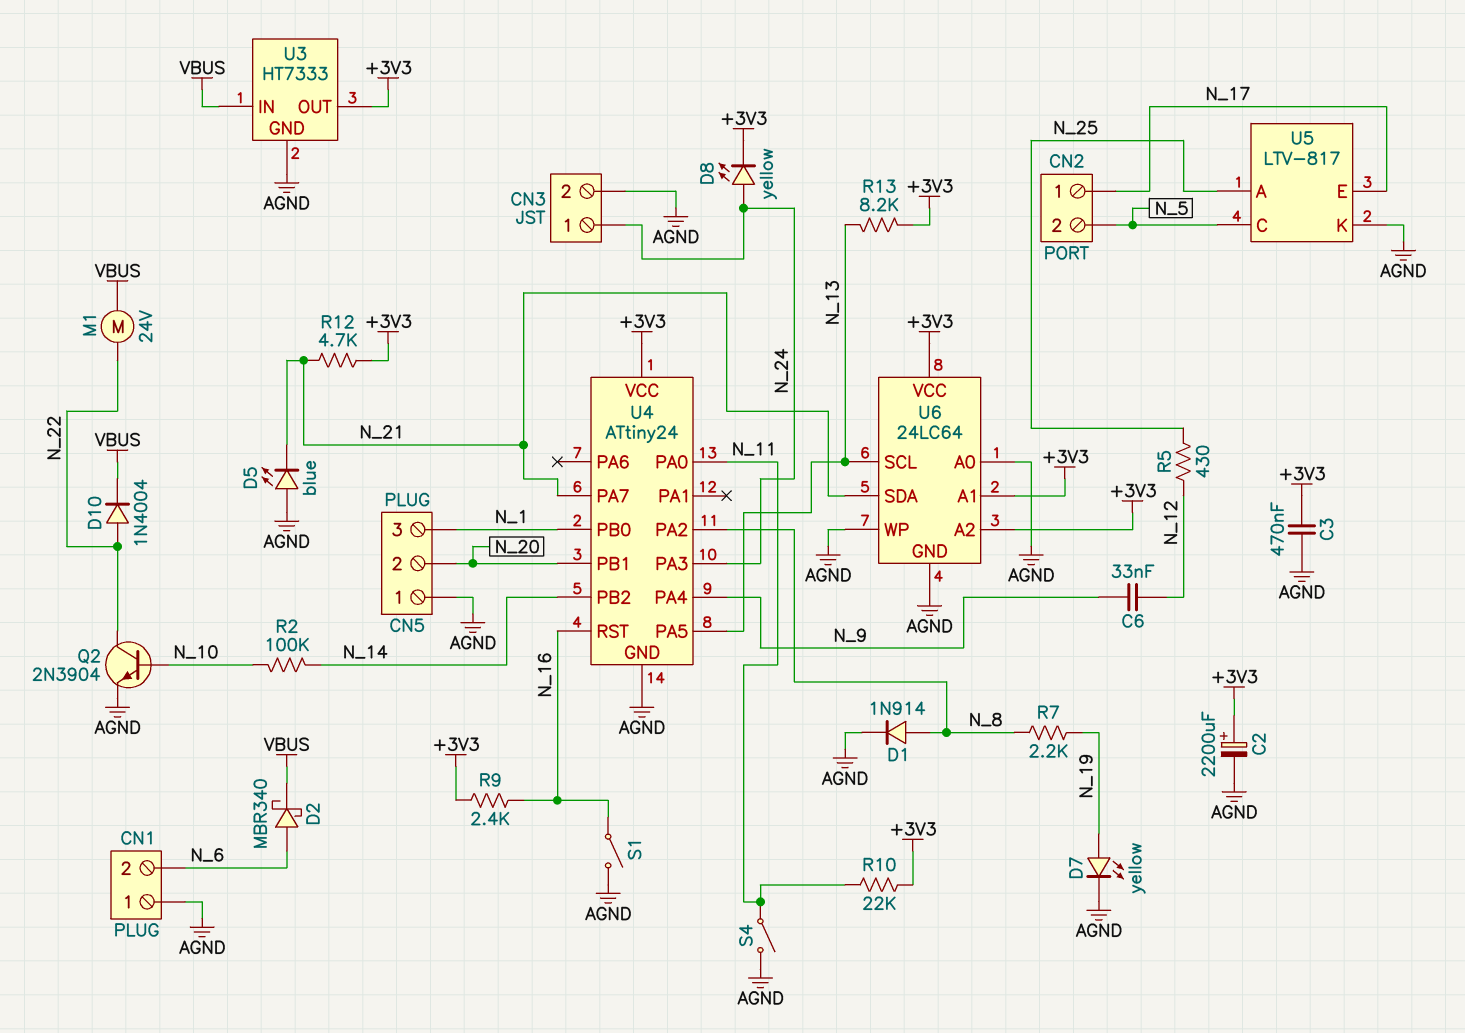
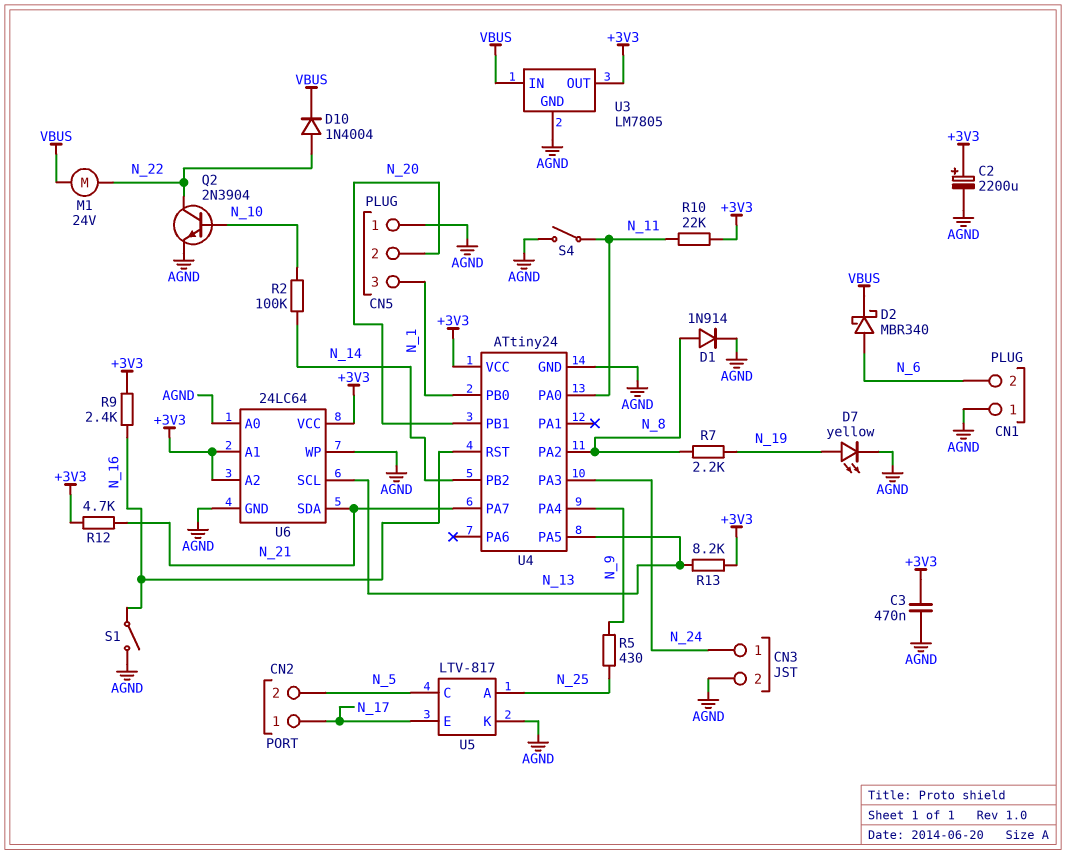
C6: 33nF (N_9, N_12) -> none
D5: LED blue (A AGND, K N_21) -> none
D8: LED yellow (A N_24, K +3V3) -> none
R5: 430 (N_12, N_25) -> 430 (N_9, N_25)
U3: HT7333 -> LM7805

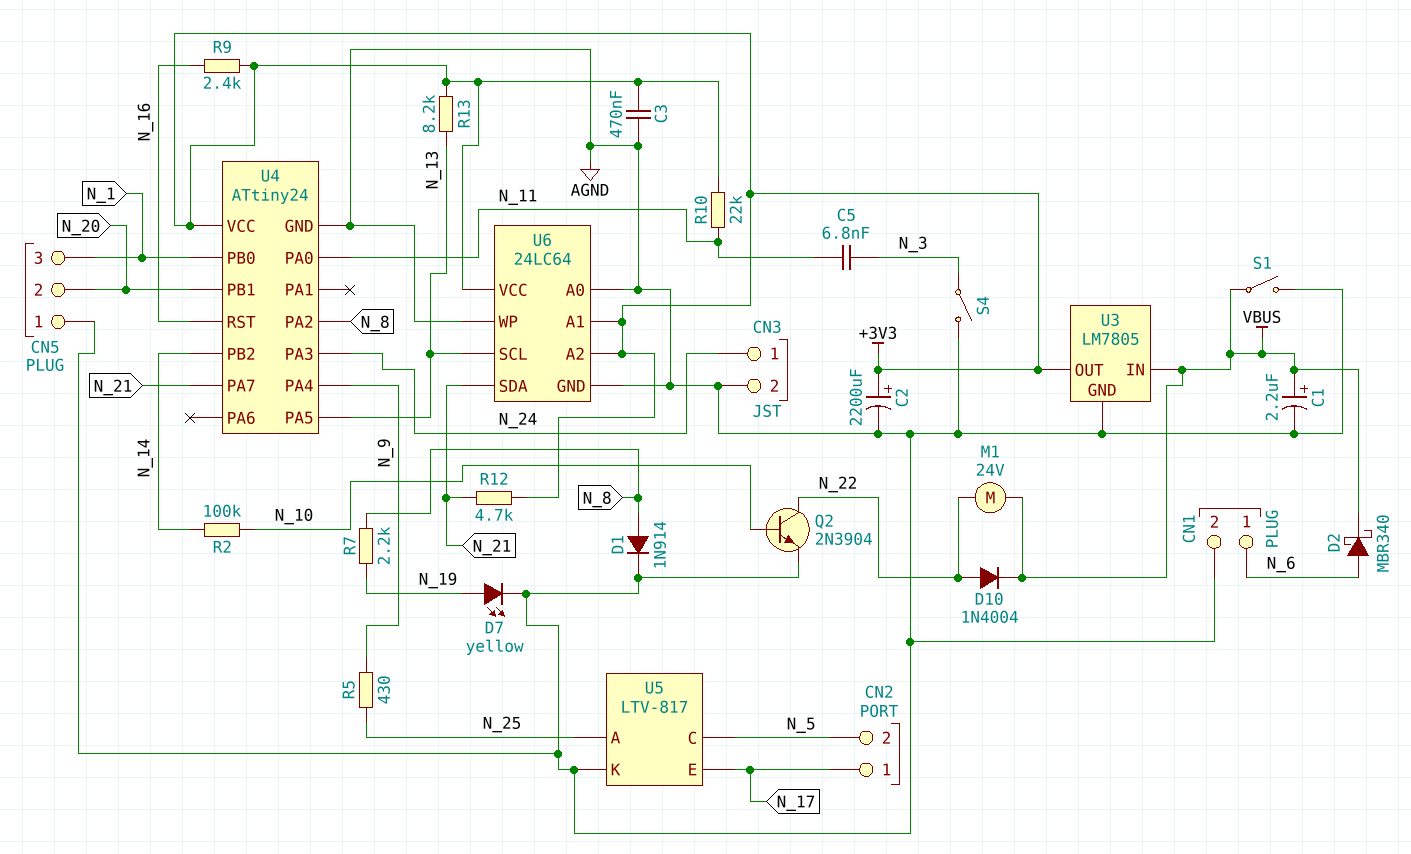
C1: none -> 2.2uF (plus VBUS, minus AGND)
C5: none -> 6.8nF (N_3, N_11)
CN1 pin 1: AGND -> N_6
CN1 pin 2: N_6 -> AGND
S1: switch (AGND, N_16) -> switch (AGND, VBUS)
S4: switch (AGND, N_11) -> switch (AGND, N_3)

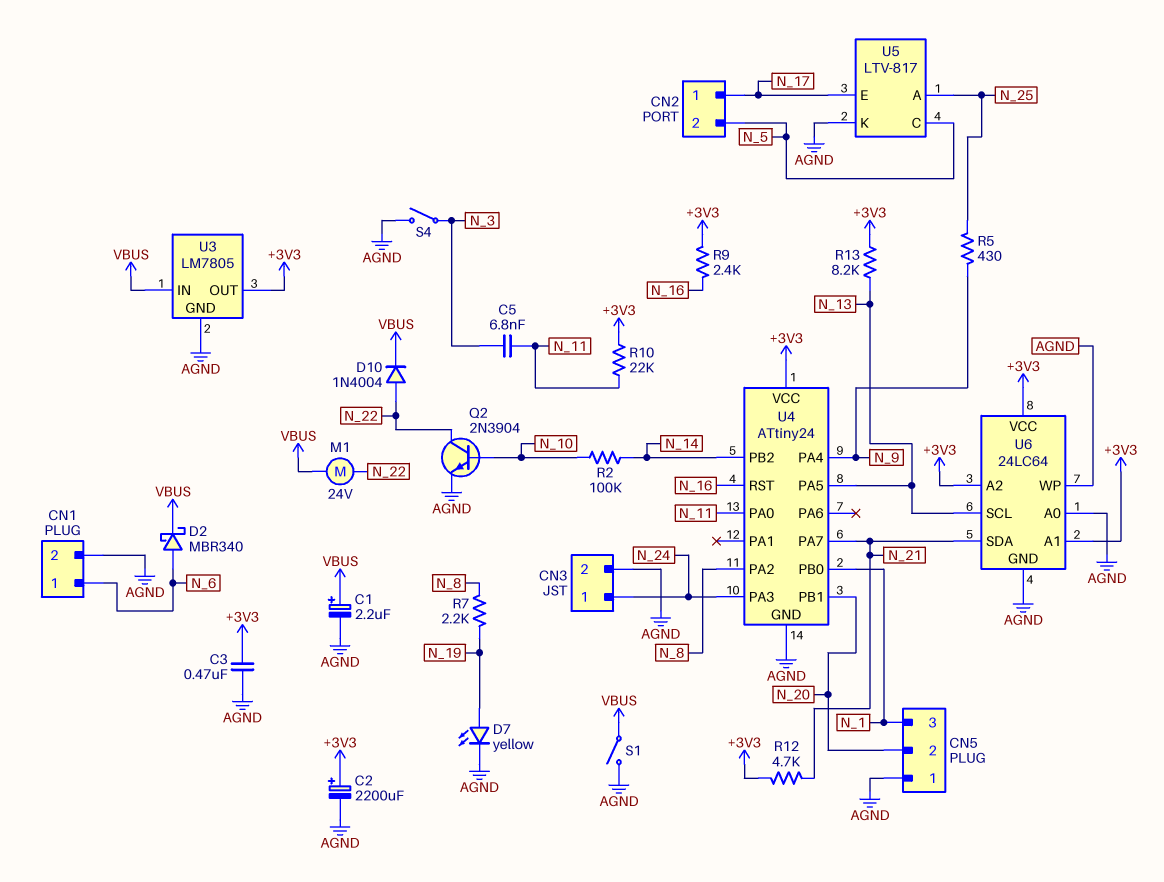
D1: diode 1N914 (A N_8, K AGND) -> none

